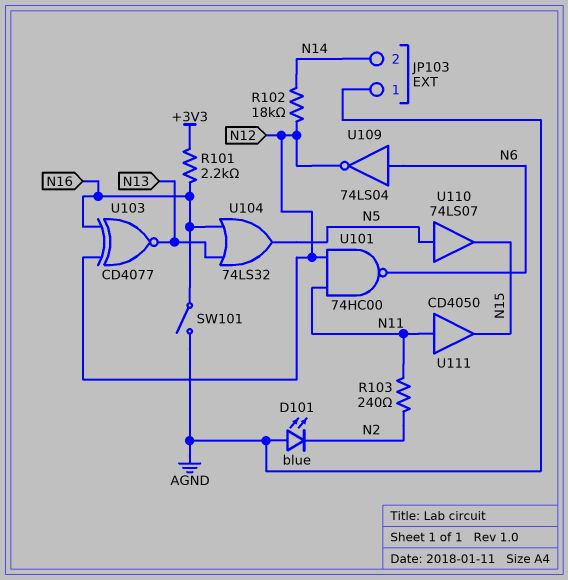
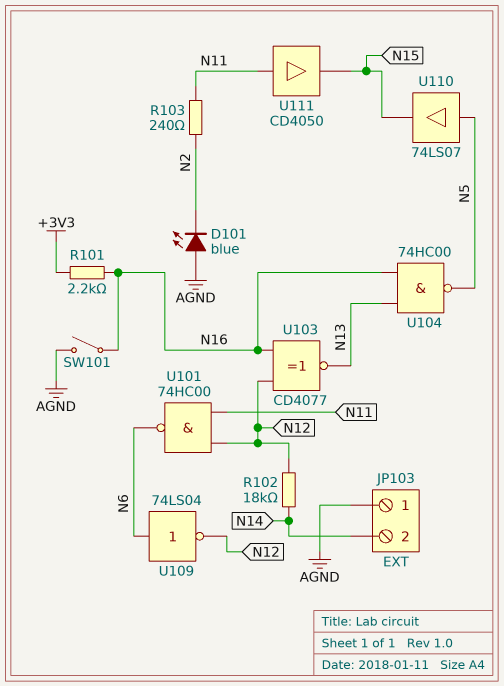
U104: OR 74LS32 (in N13, in N16, out N5) -> NAND 74HC00 (in N13, in N16, out N5)

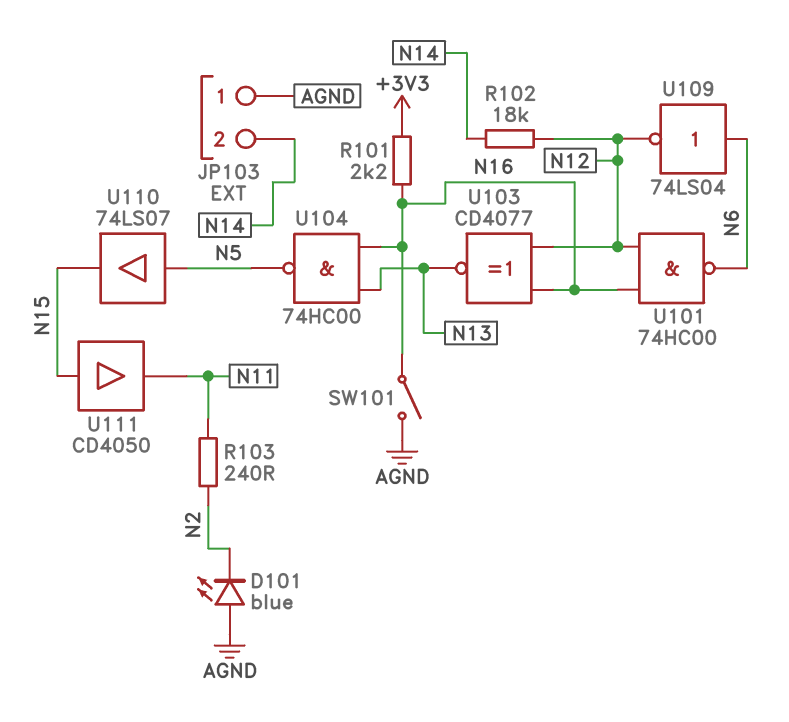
U101: NAND 74HC00 (in N11, in N12, out N6) -> NAND 74HC00 (in N12, in N16, out N6)
U111: buffer CD4050 (in N11, out N15) -> buffer CD4050 (in N15, out N11)

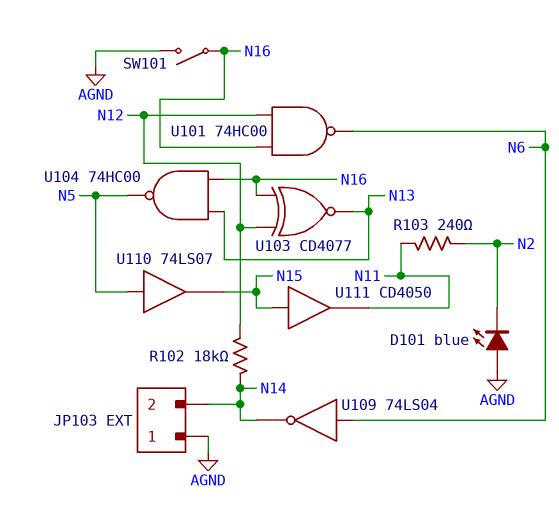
R101: 2.2k (+3V3, N16) -> none
U109: NOT 74LS04 (in N6, out N12) -> NOT 74LS04 (in N6, out N14)

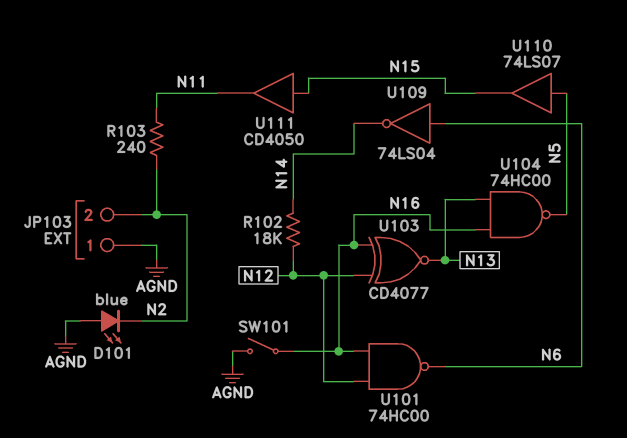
JP103 pin 2: N14 -> N2

